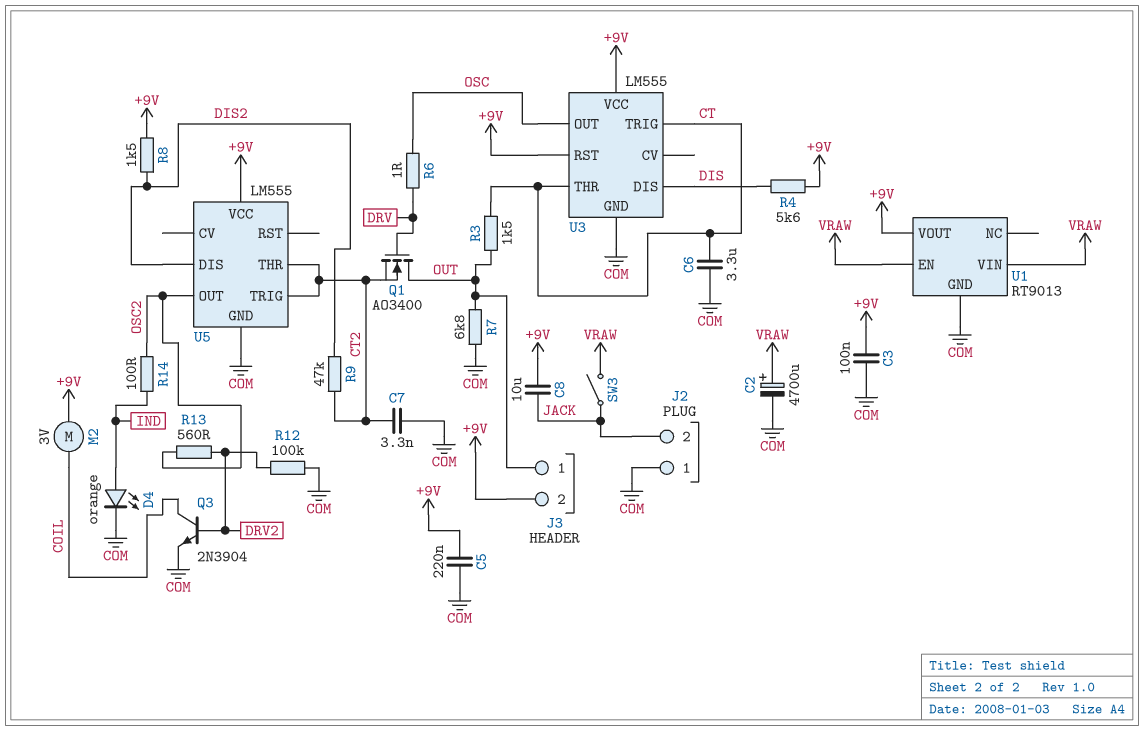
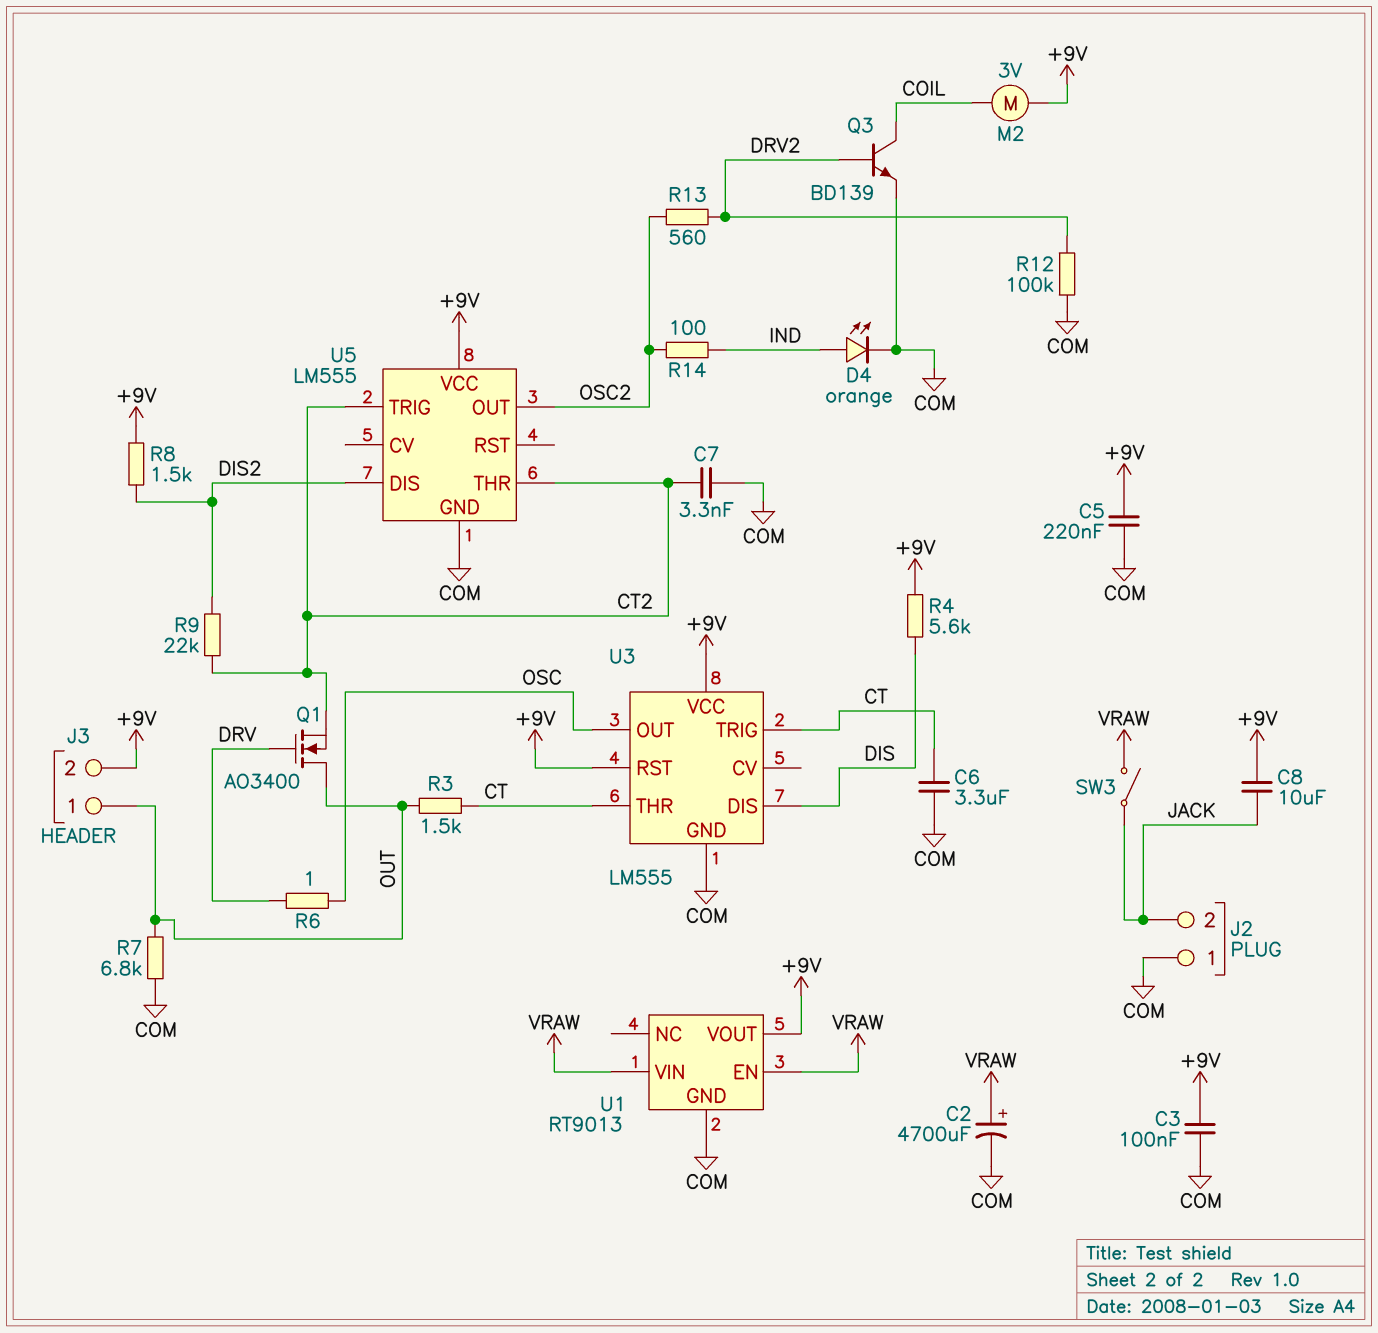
Q3: NPN 2N3904 (B DRV2, C COIL, E COM) -> NPN BD139 (B DRV2, C COIL, E COM)
R9: 47k (CT2, DIS2) -> 22k (CT2, DIS2)

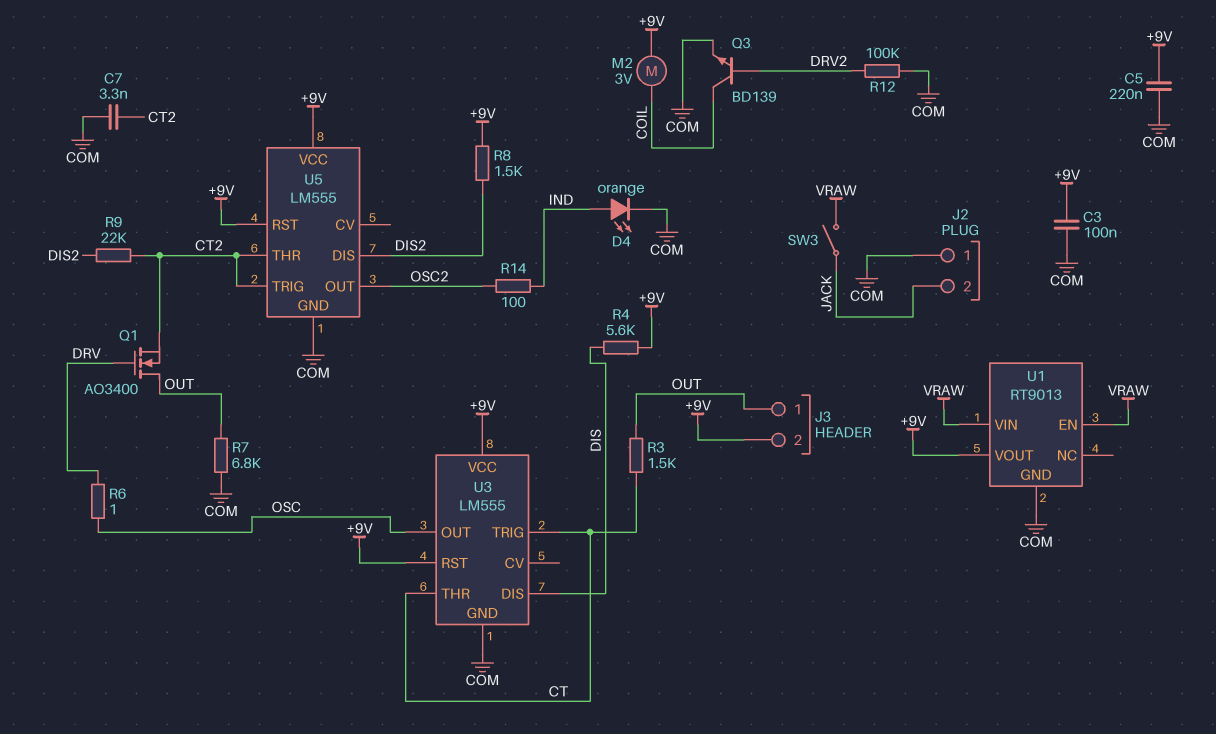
C2: 4700uF (plus VRAW, minus COM) -> none
C6: 3.3uF (COM, CT) -> none
C8: 10uF (+9V, JACK) -> none
R13: 560 (DRV2, OSC2) -> none
U5 pin RST: none -> +9V

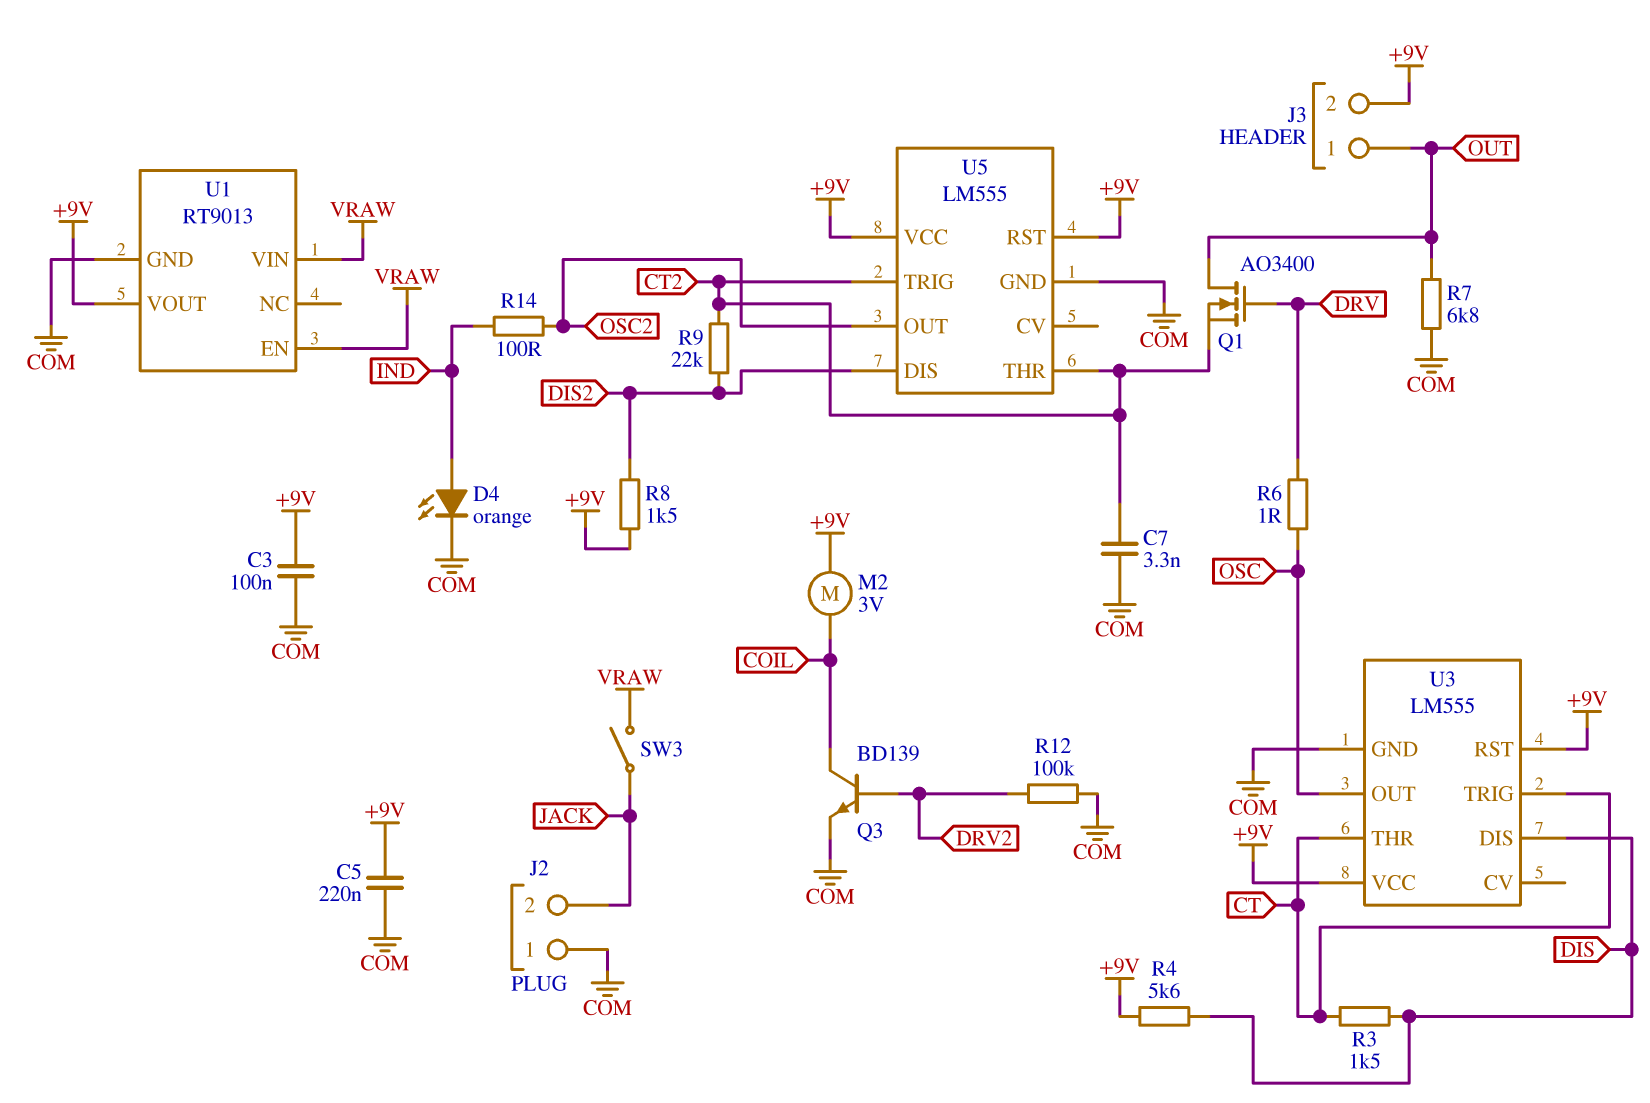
R3: 1.5k (CT, OUT) -> 1.5k (CT, DIS)

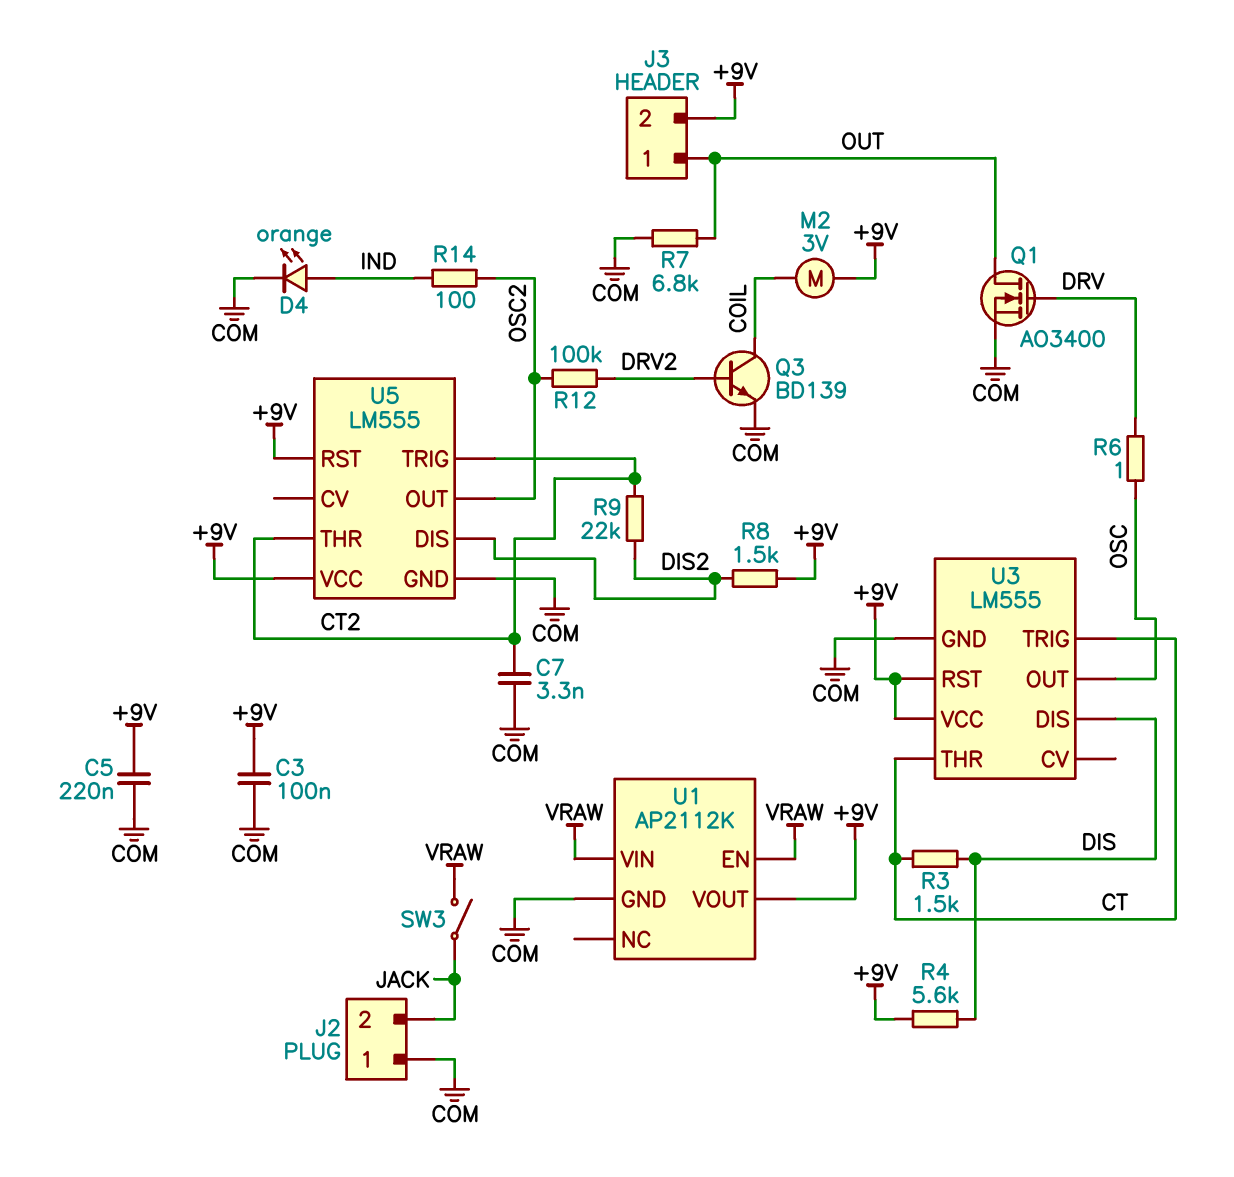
Q1: NMOS AO3400 (G DRV, D OUT, S CT2) -> NMOS AO3400 (G DRV, D OUT, S COM)
R12: 100k (COM, DRV2) -> 100k (DRV2, OSC2)
U1: RT9013 -> AP2112K

